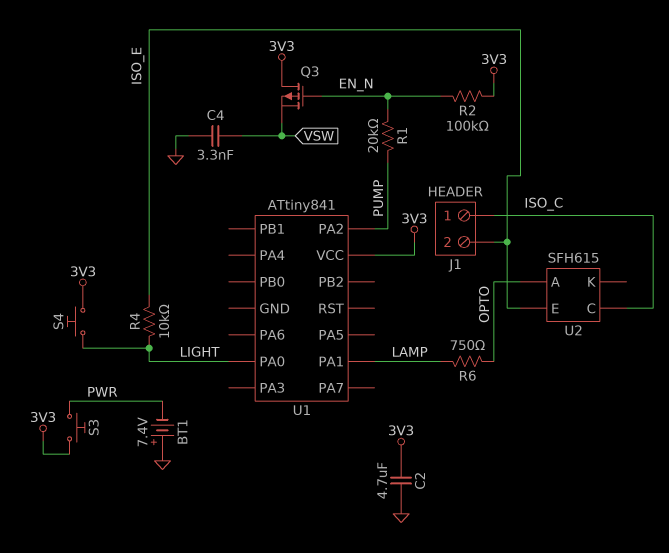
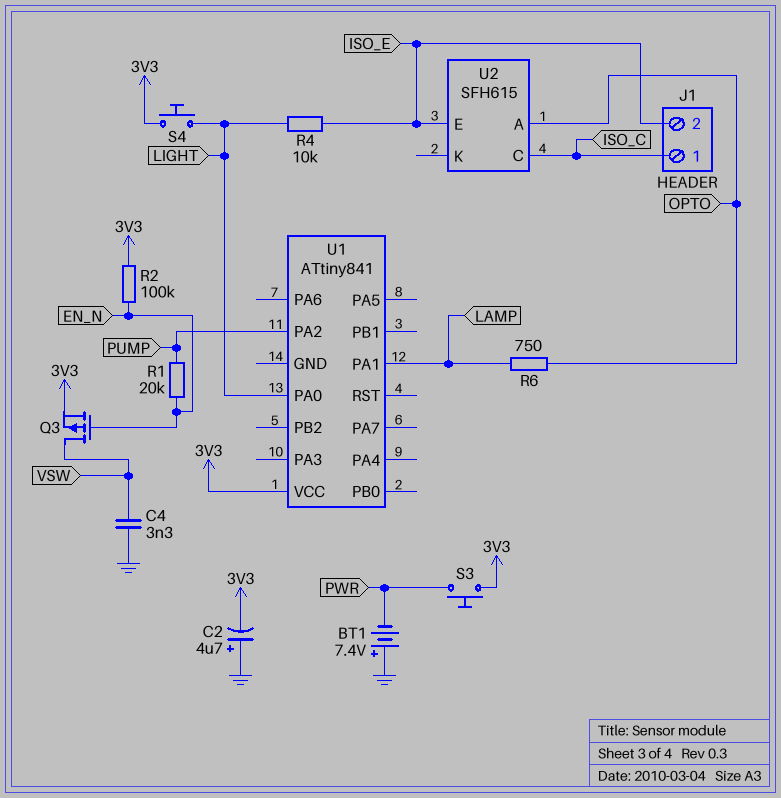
C2: 4.7uF (3V3, GND) -> 4.7uF (plus GND, minus 3V3)
Q3: PMOS (G EN_N, D 3V3, S VSW) -> PMOS (G EN_N, D VSW, S 3V3)

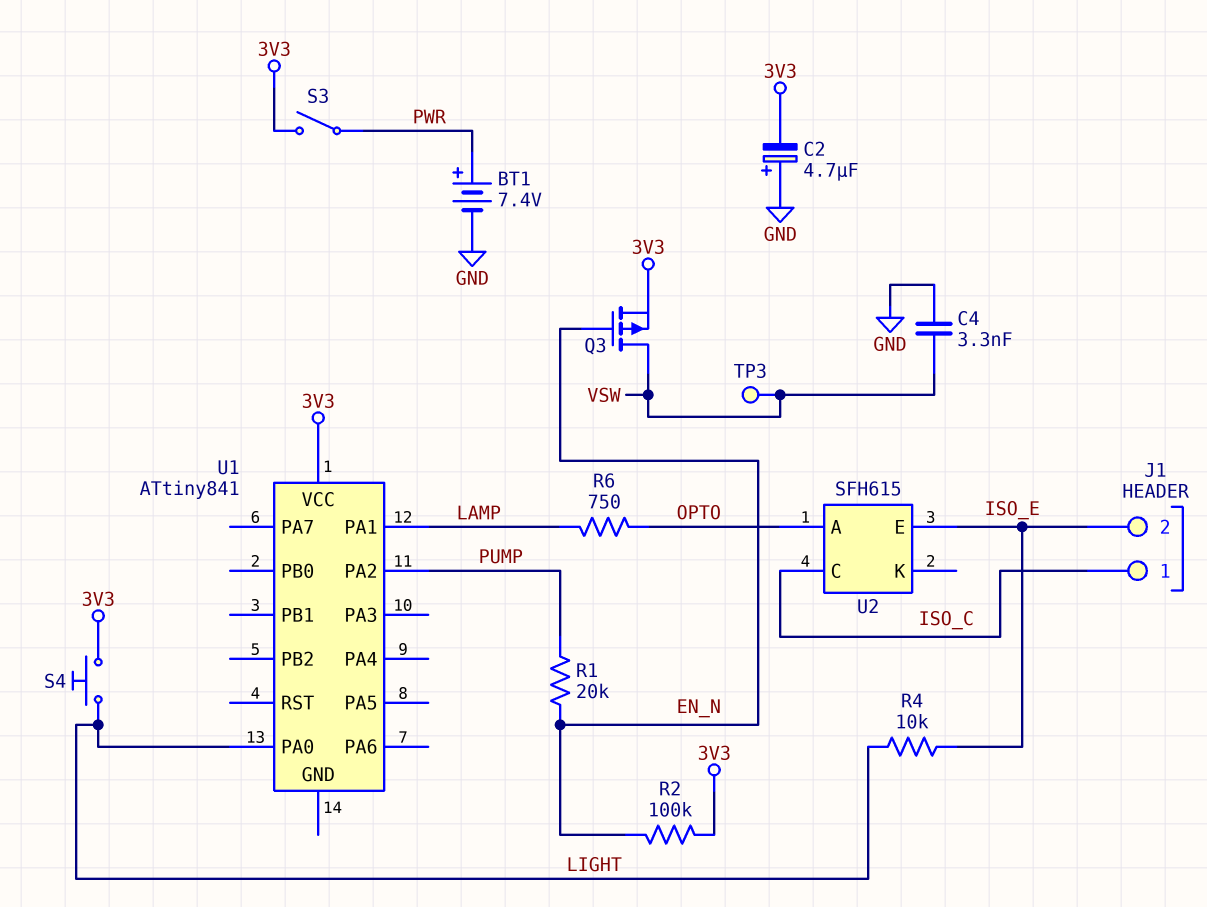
BT1: 7.4V (plus GND, minus PWR) -> 7.4V (plus PWR, minus GND)
S3: button (3V3, PWR) -> switch (3V3, PWR)
TP3: none -> test point (VSW)

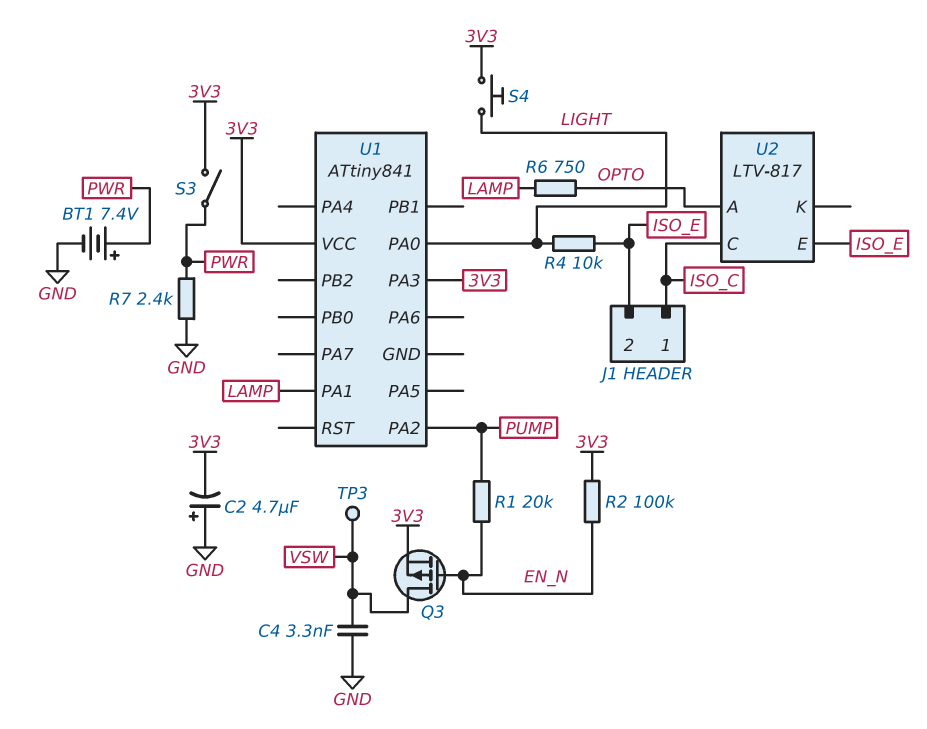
R7: none -> 2.4k (GND, PWR)
U1 pin PA3: none -> 3V3
U2: SFH615 -> LTV-817

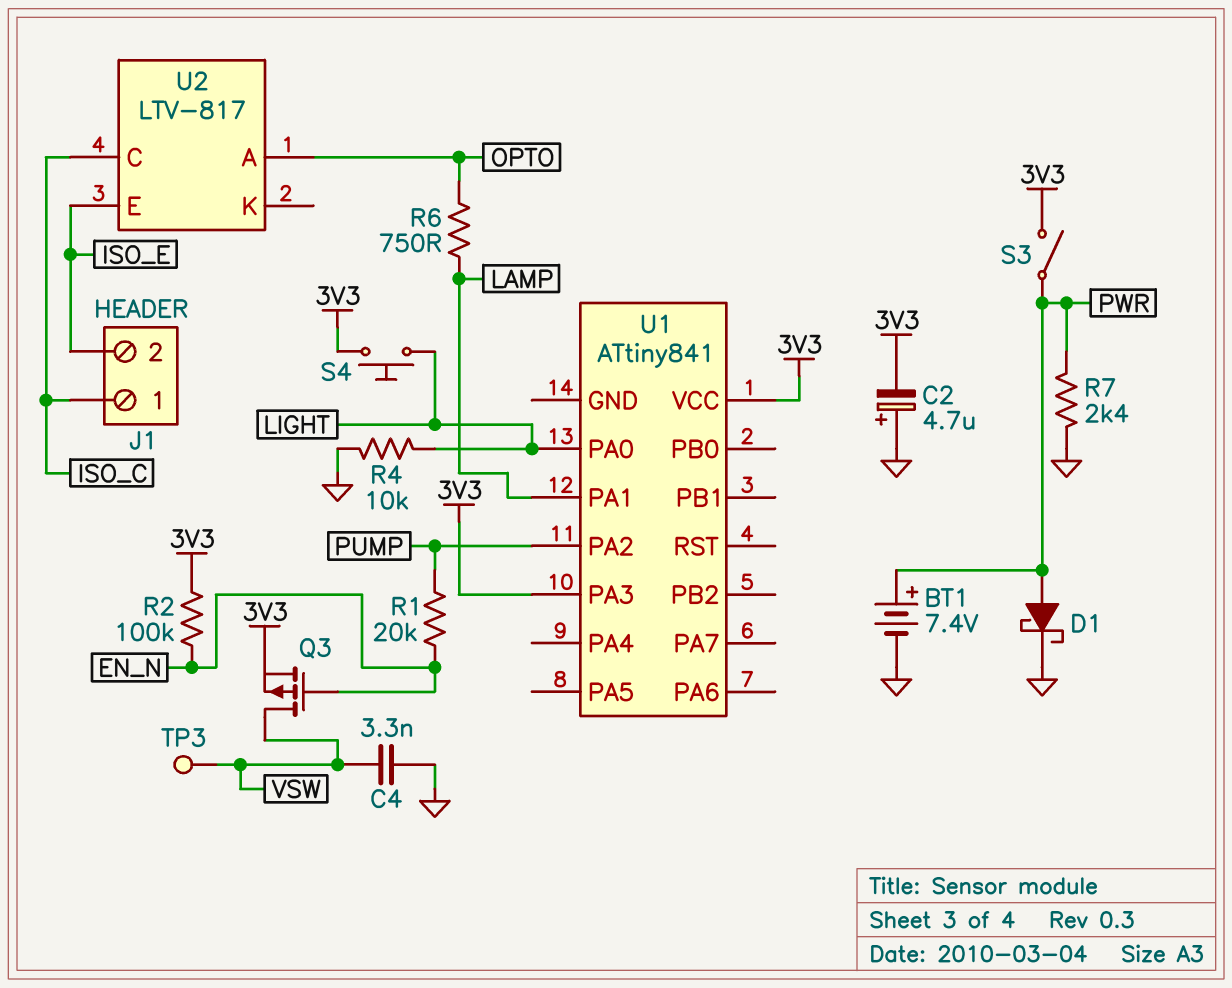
D1: none -> schottky (A PWR, K GND)
R4: 10k (ISO_E, LIGHT) -> 10k (GND, LIGHT)

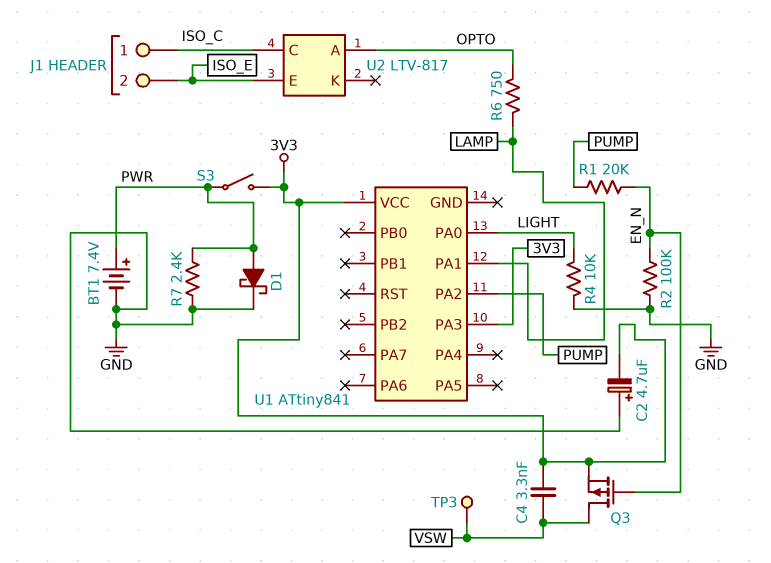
C4: 3.3nF (GND, VSW) -> 3.3nF (3V3, VSW)
R2: 100k (3V3, EN_N) -> 100k (EN_N, GND)
S4: button (3V3, LIGHT) -> none

